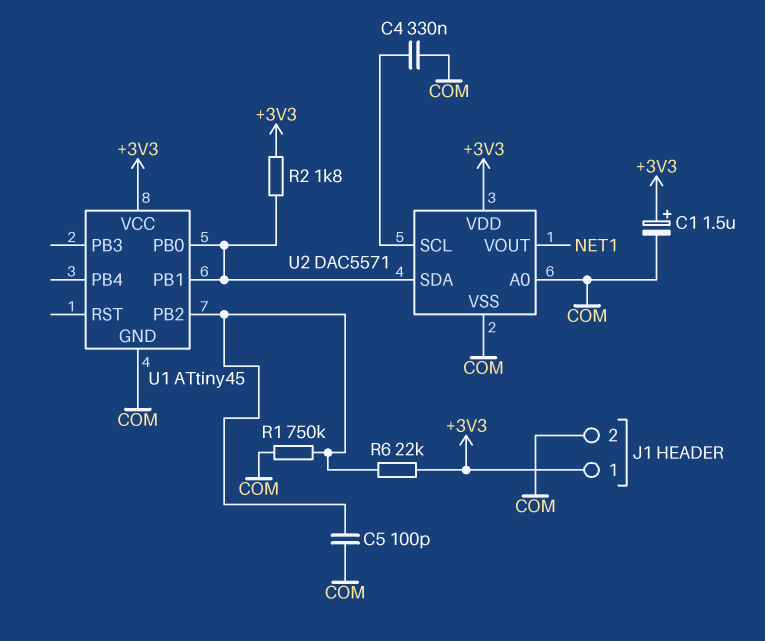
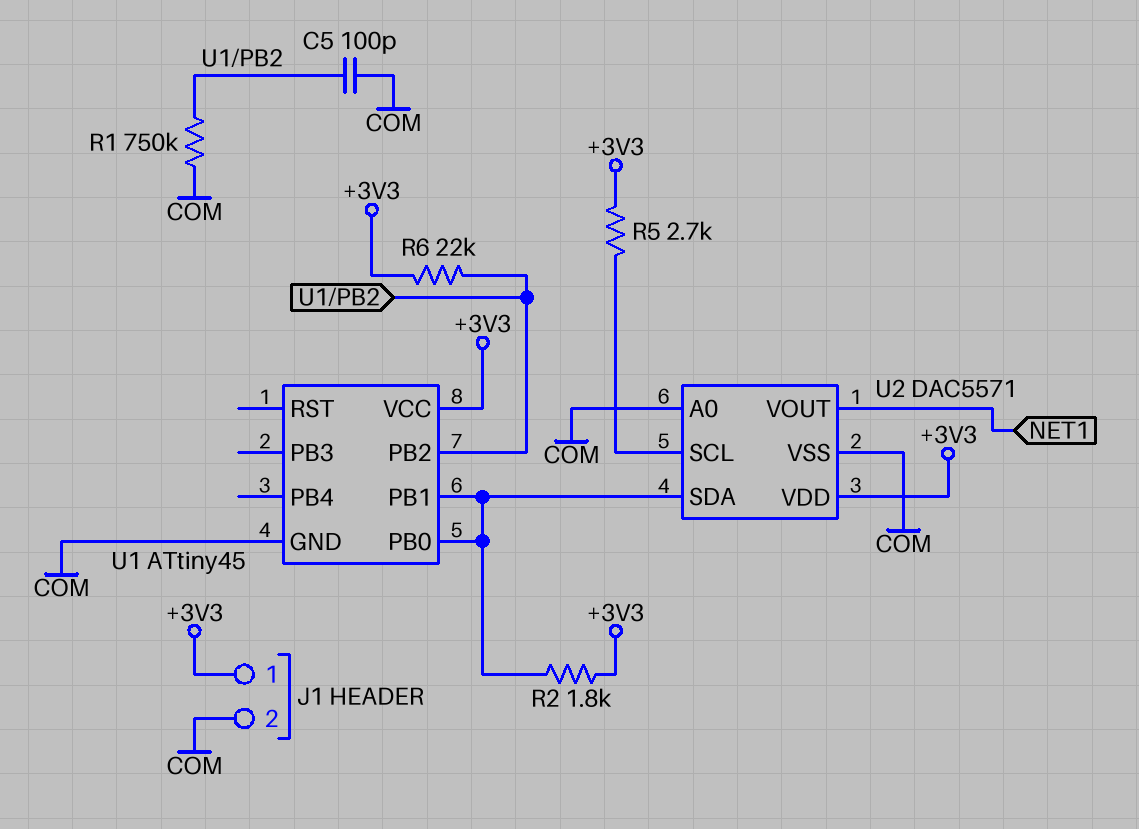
C1: 1.5uF (plus +3V3, minus COM) -> none
C4: 330nF (COM, U2/SCL) -> none
R5: none -> 2.7k (+3V3, U2/SCL)

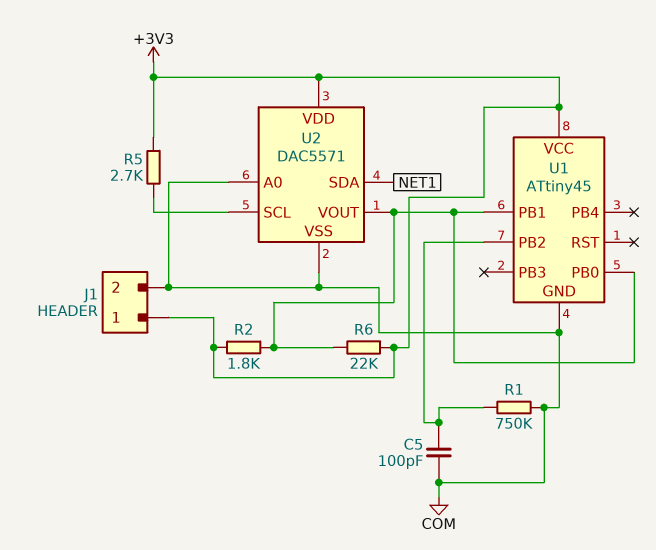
R6: 22k (+3V3, U1/PB2) -> 22k (+3V3, U1/PB0)
U2 pin SDA: U1/PB0 -> NET1
U2 pin VOUT: NET1 -> U1/PB0

